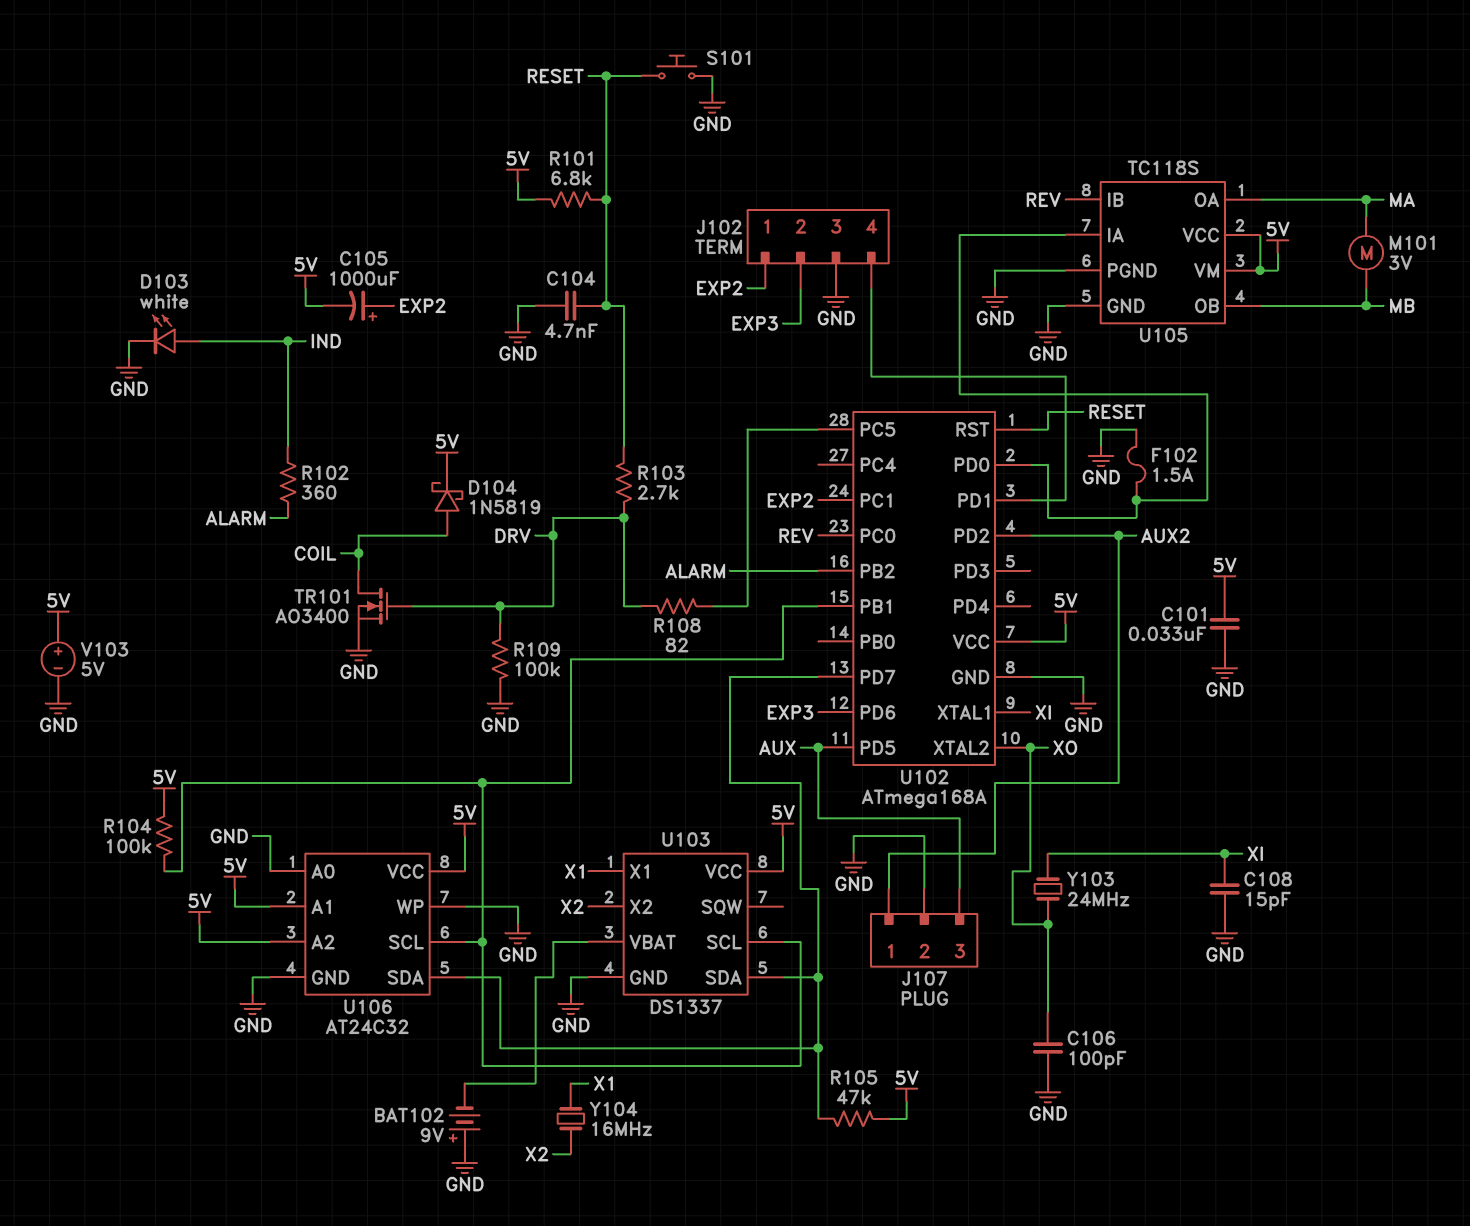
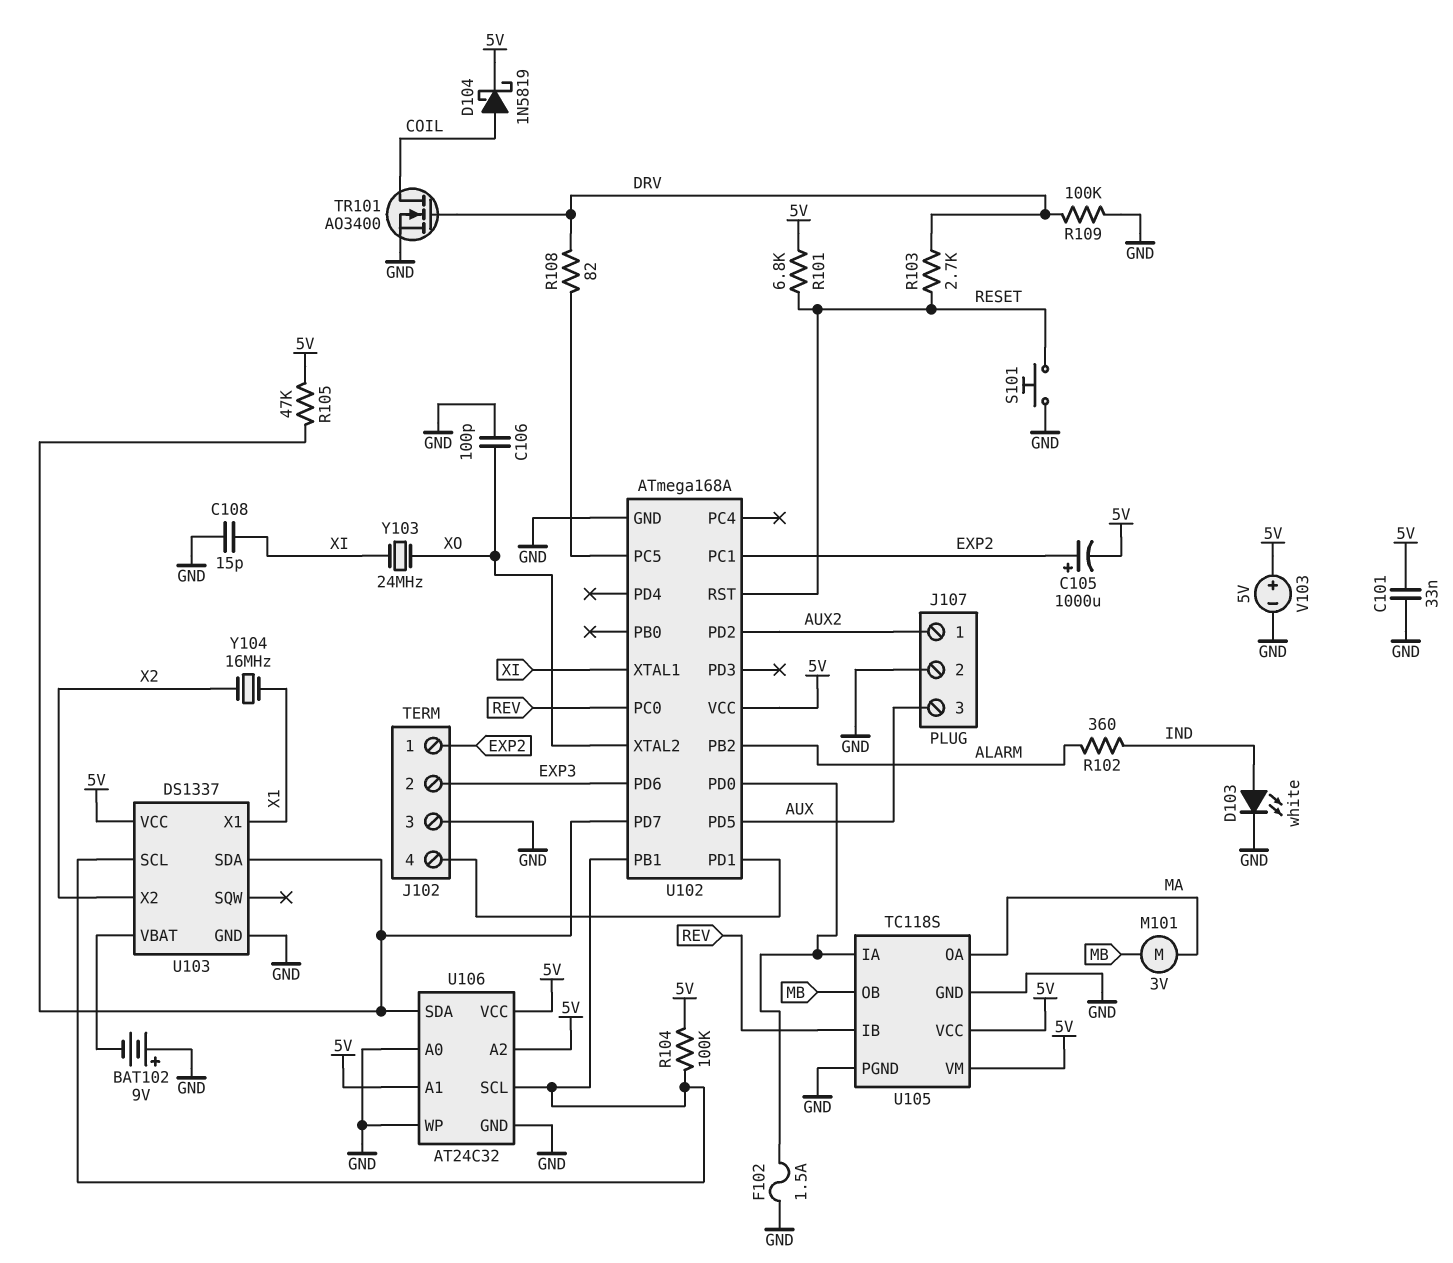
C104: 4.7nF (GND, RESET) -> none

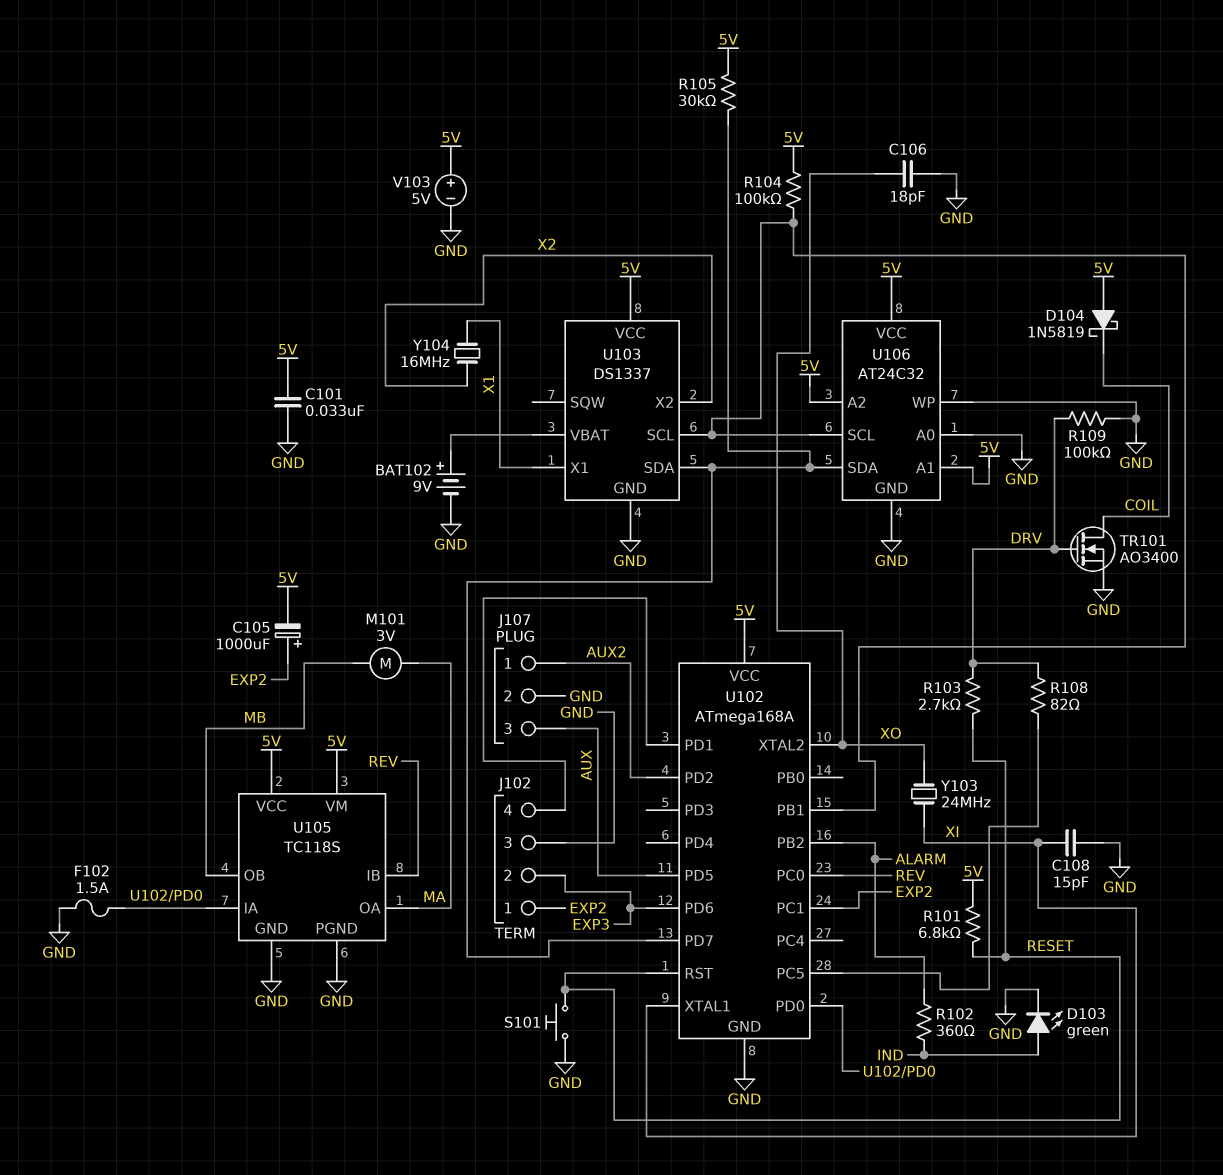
BAT102: 9V (plus GND, minus U103/VBAT) -> 9V (plus U103/VBAT, minus GND)
C106: 100pF (GND, XO) -> 18pF (GND, XO)
D103: LED white (A IND, K GND) -> LED green (A IND, K GND)
D104: schottky 1N5819 (A COIL, K 5V) -> schottky 1N5819 (A 5V, K COIL)
R105: 47k (5V, U102/PD7) -> 30k (5V, U102/PD7)

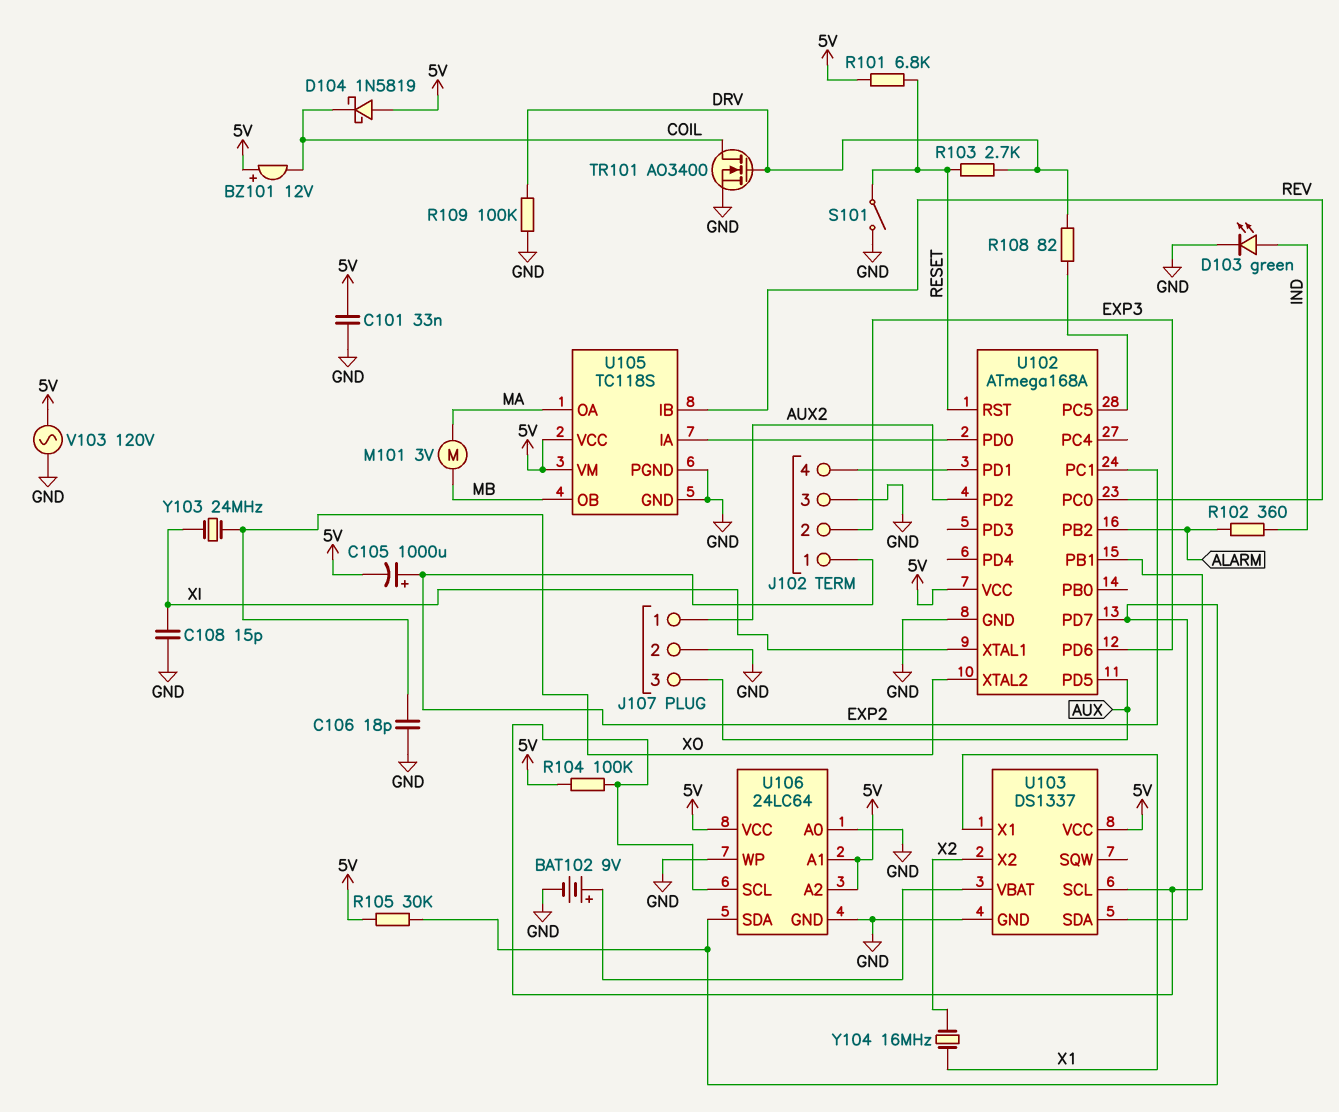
BZ101: none -> buzzer 12V (plus 5V, minus COIL)
F102: 1.5A (GND, U102/PD0) -> none
S101: button (GND, RESET) -> switch (GND, RESET)
U106: AT24C32 -> 24LC64
V103: 5V (plus 5V, minus GND) -> AC 120V (5V, GND)

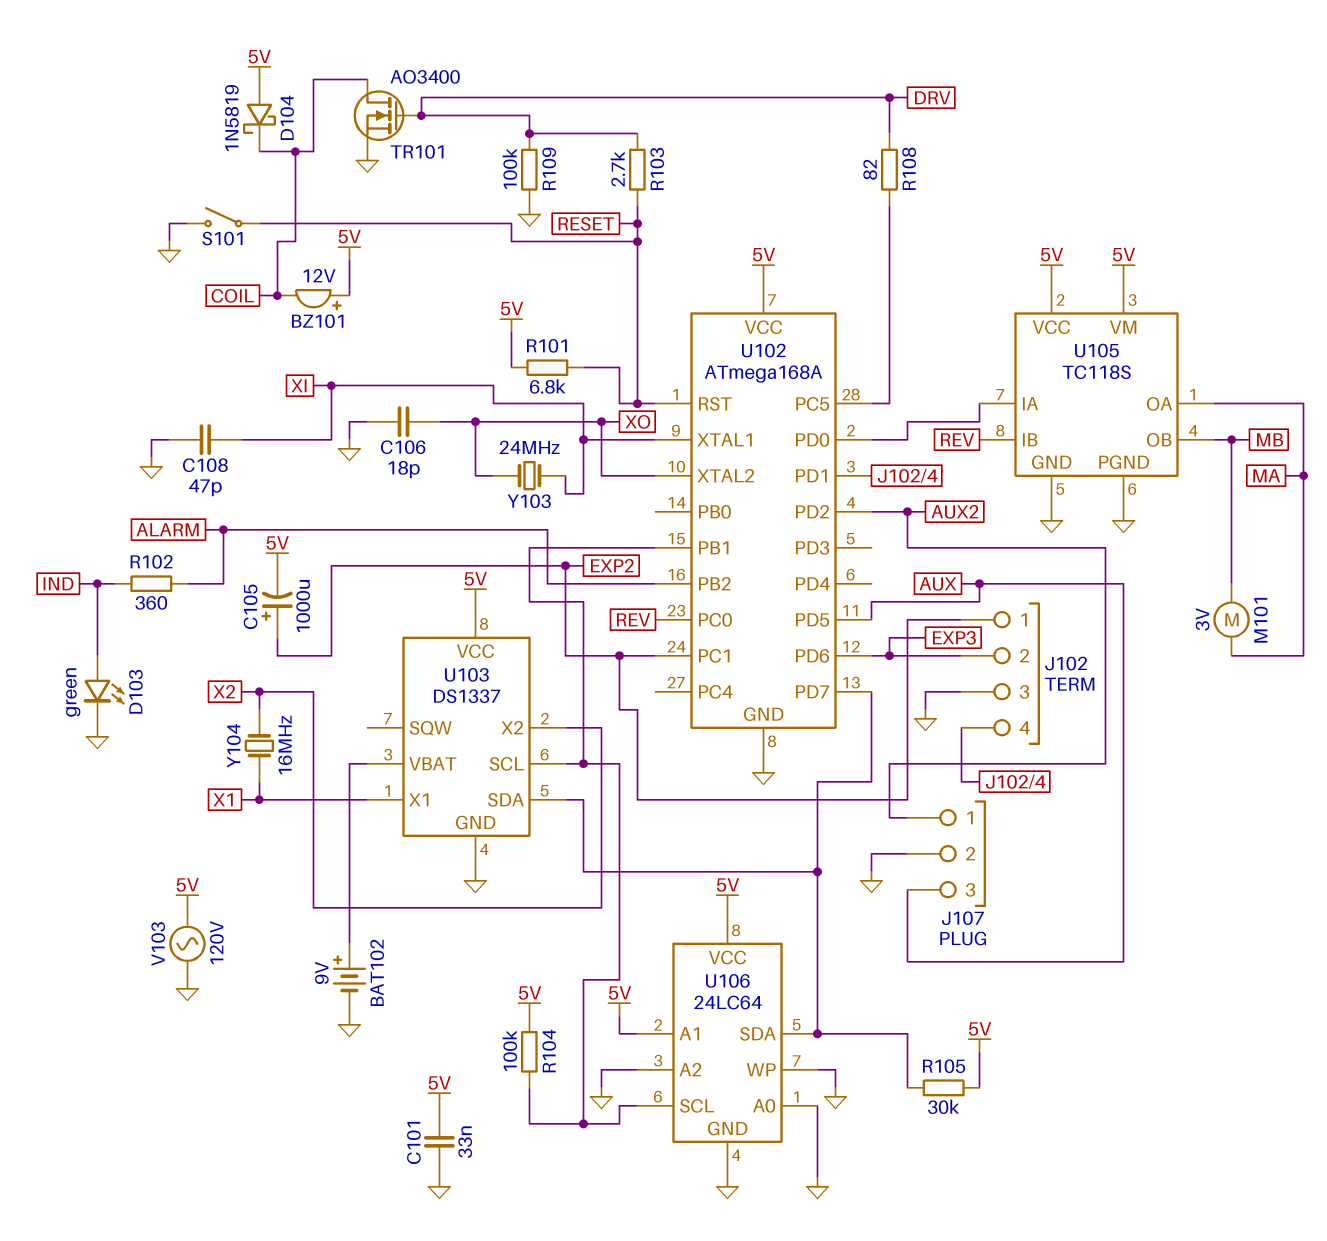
C108: 15pF (GND, XI) -> 47pF (GND, XI)
U106 pin A2: 5V -> GND

